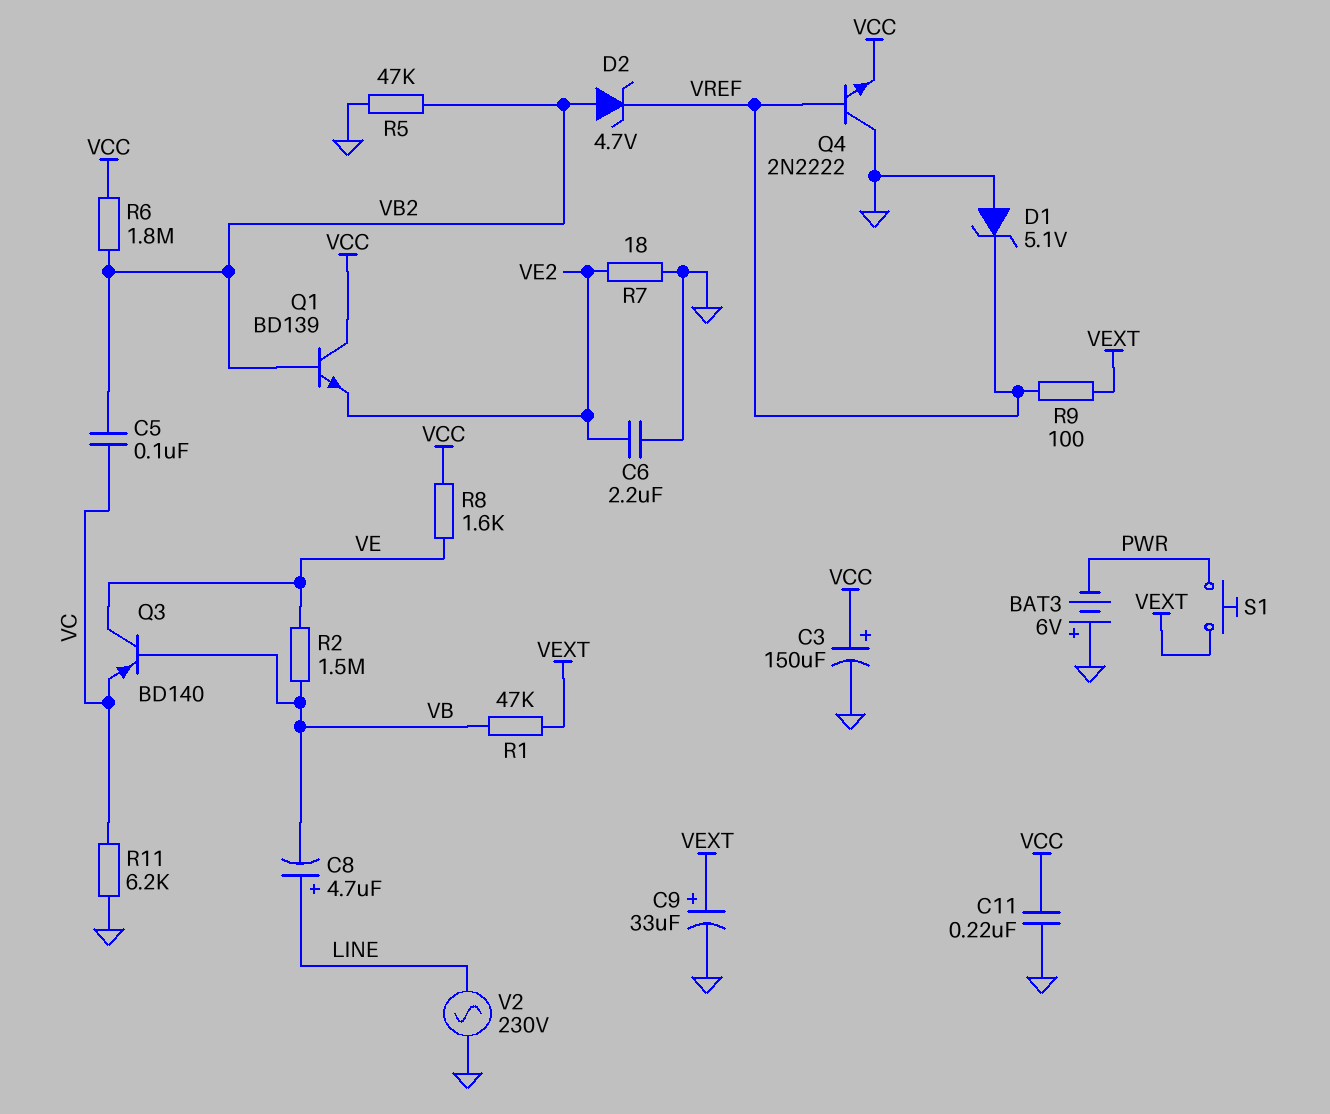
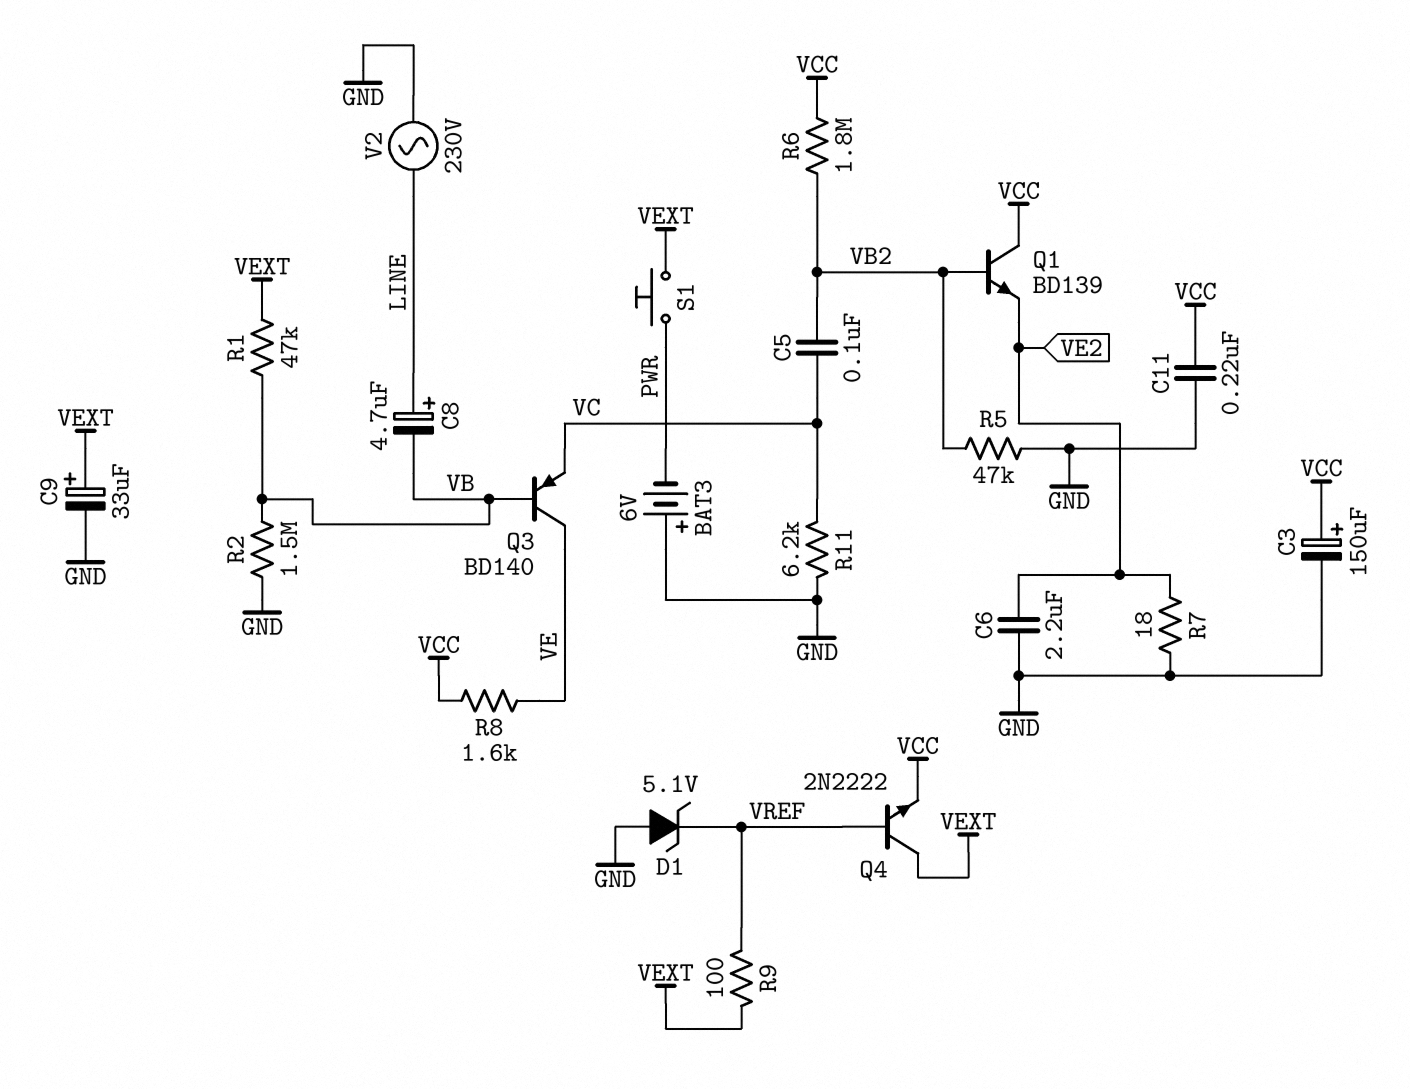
D2: zener 4.7V (A VB2, K VREF) -> none
Q4: NPN 2N2222 (B VREF, C GND, E VCC) -> NPN 2N2222 (B VREF, C VEXT, E VCC)
R2: 1.5M (VB, VE) -> 1.5M (GND, VB)

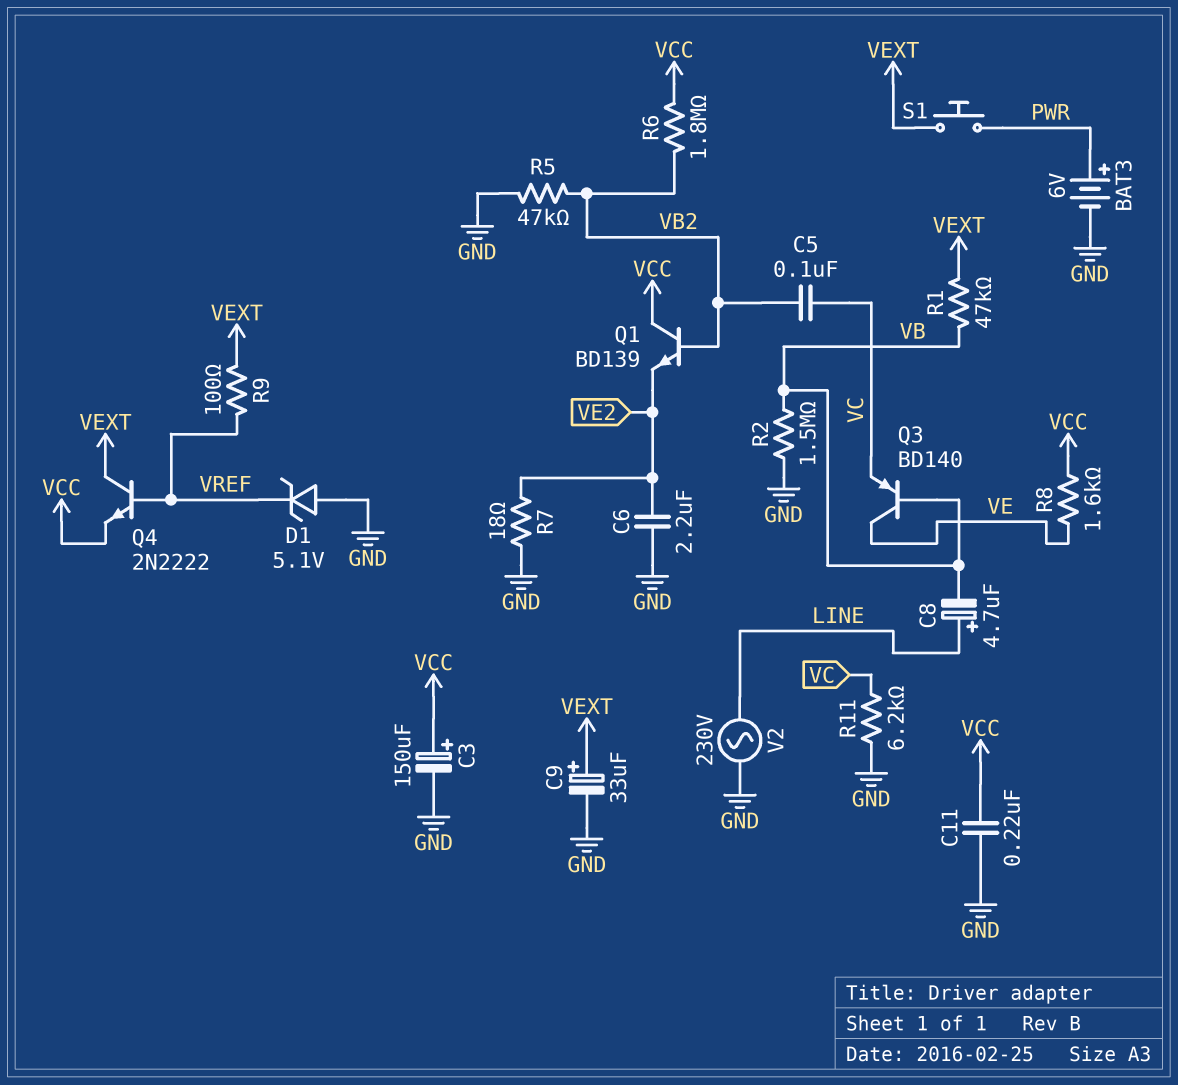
BAT3: 6V (plus GND, minus PWR) -> 6V (plus PWR, minus GND)

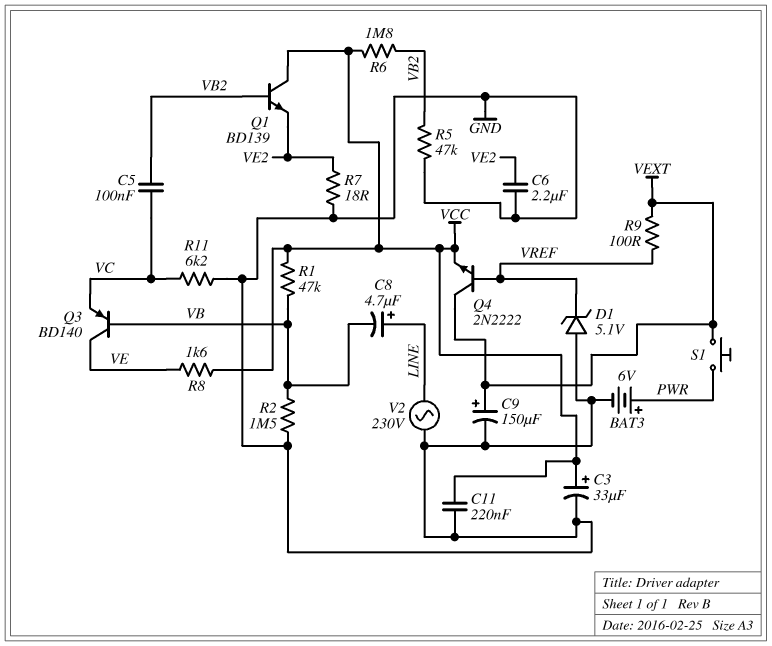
C3: 150uF (plus VCC, minus GND) -> 33uF (plus VCC, minus GND)
C9: 33uF (plus VEXT, minus GND) -> 150uF (plus VEXT, minus GND)
R1: 47k (VB, VEXT) -> 47k (VB, VCC)

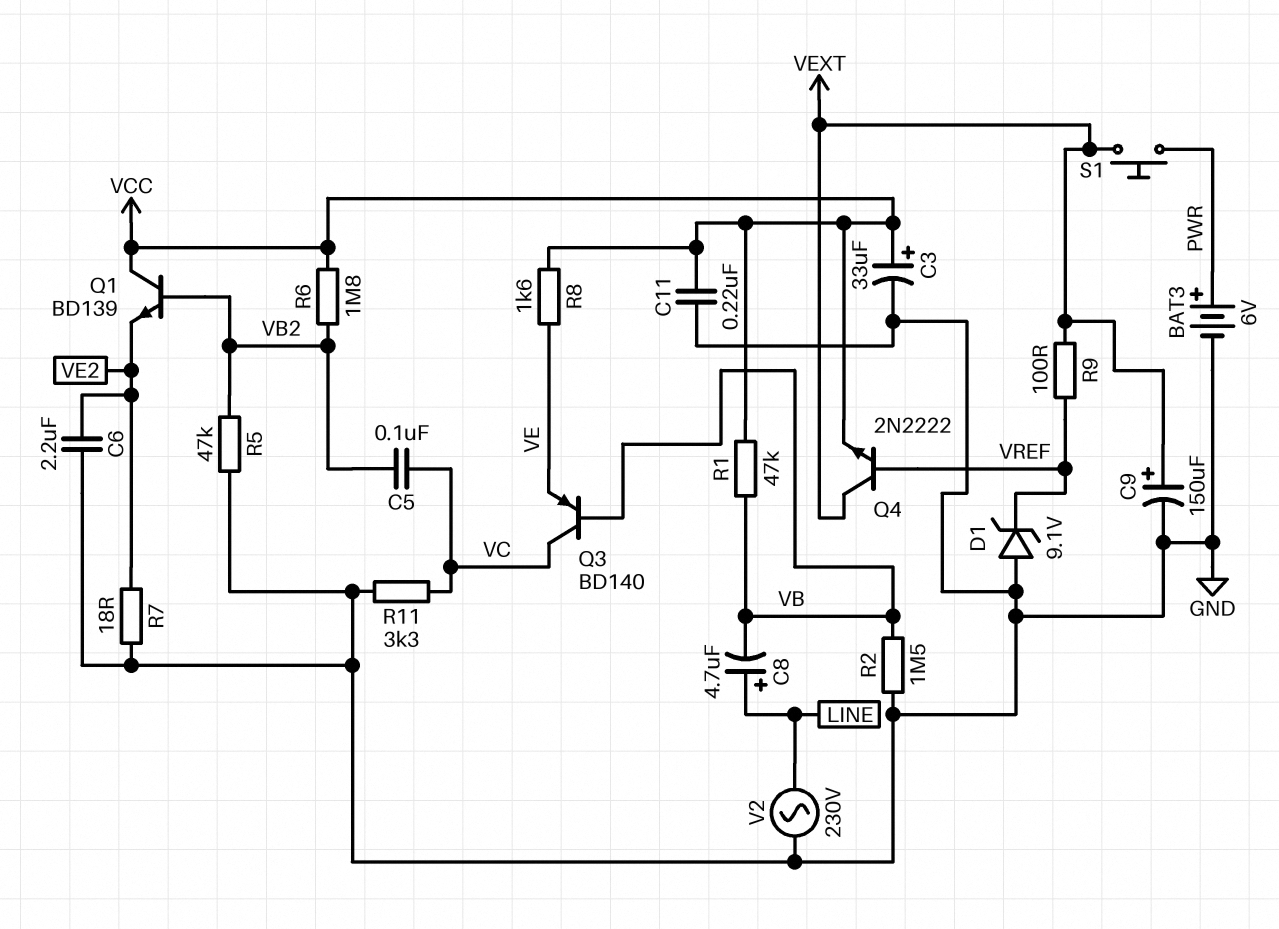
D1: zener 5.1V (A GND, K VREF) -> zener 9.1V (A GND, K VREF)
Q3: PNP BD140 (B VB, C VE, E VC) -> PNP BD140 (B VB, C VC, E VE)
R11: 6.2k (GND, VC) -> 3.3k (GND, VC)

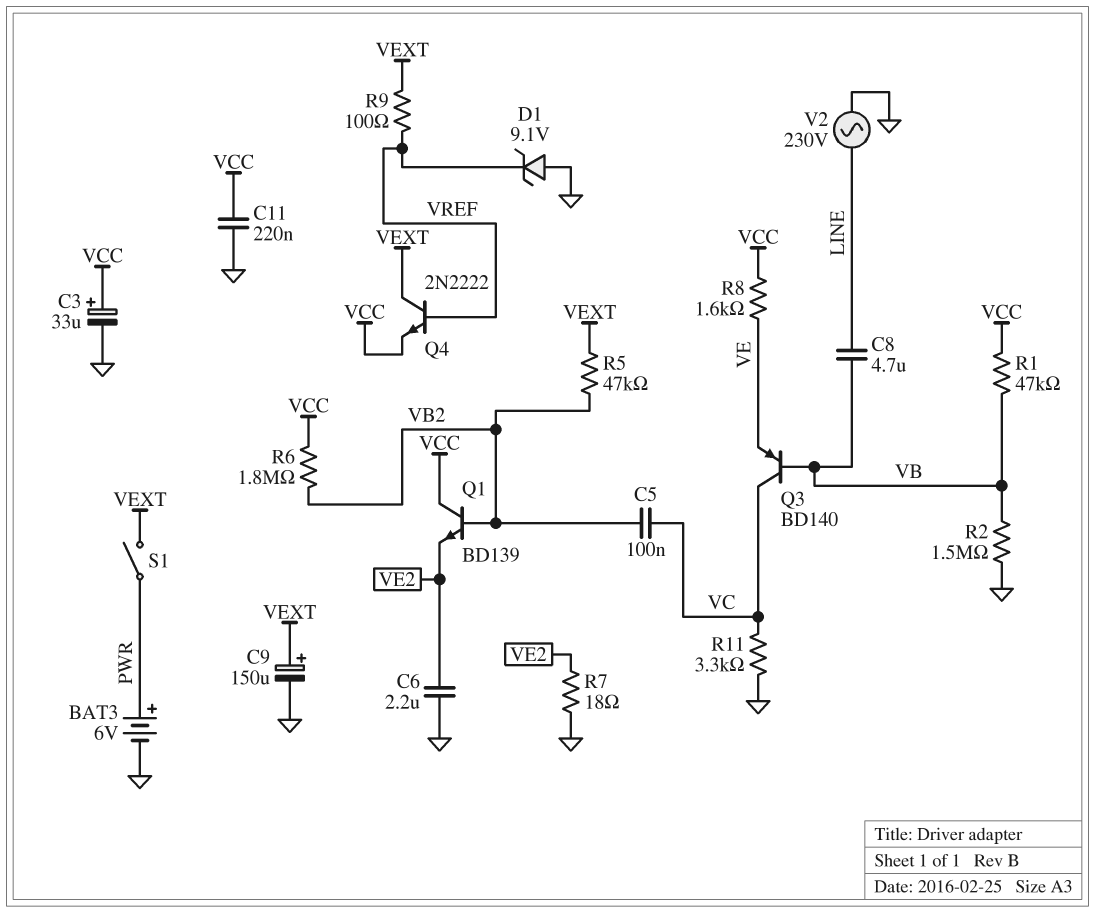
C8: 4.7uF (plus LINE, minus VB) -> 4.7uF (LINE, VB)
R5: 47k (GND, VB2) -> 47k (VB2, VEXT)
S1: button (PWR, VEXT) -> switch (PWR, VEXT)

